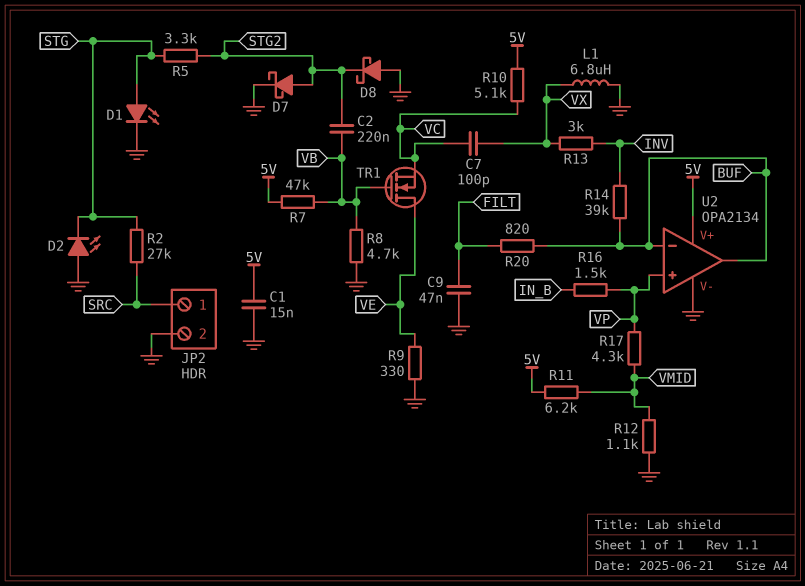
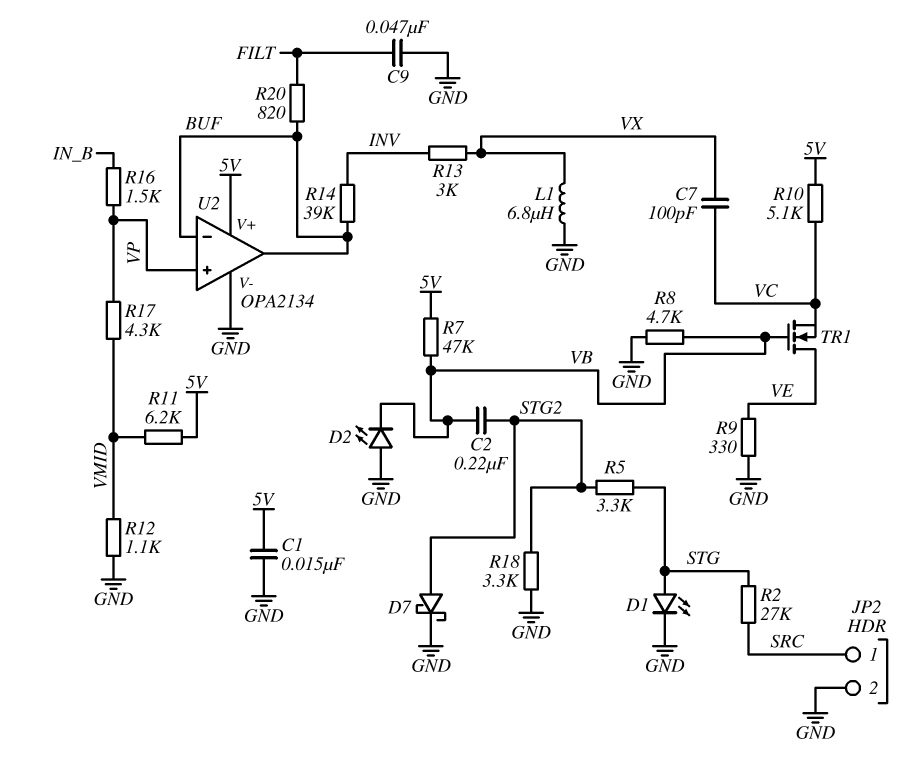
D2: LED (A GND, K STG) -> LED (A GND, K VB)
D8: schottky (A GND, K STG2) -> none
R18: none -> 3.3k (GND, STG2)

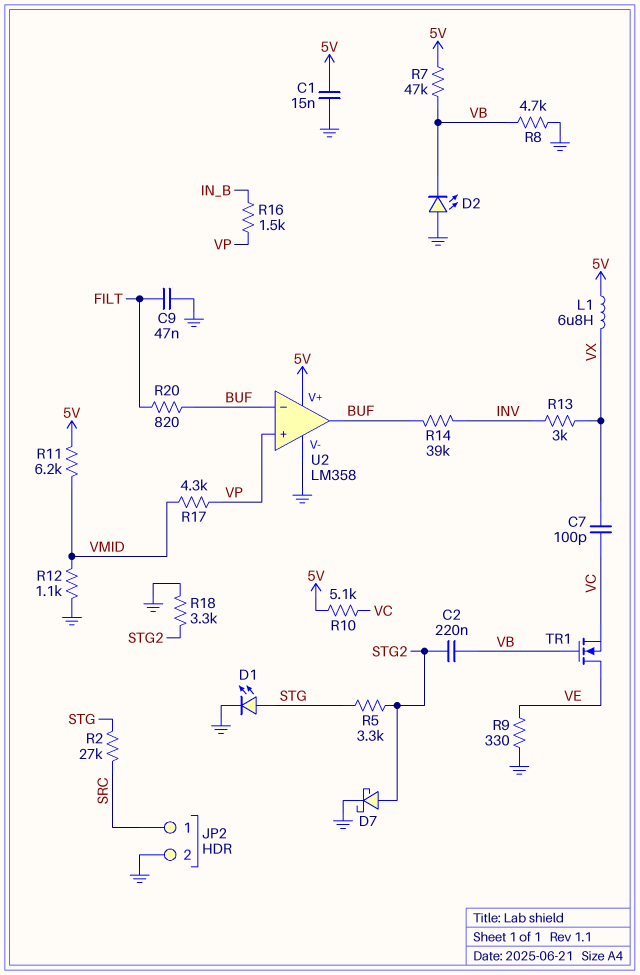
L1: 6.8uH (GND, VX) -> 6.8uH (5V, VX)
U2: OPA2134 -> LM358

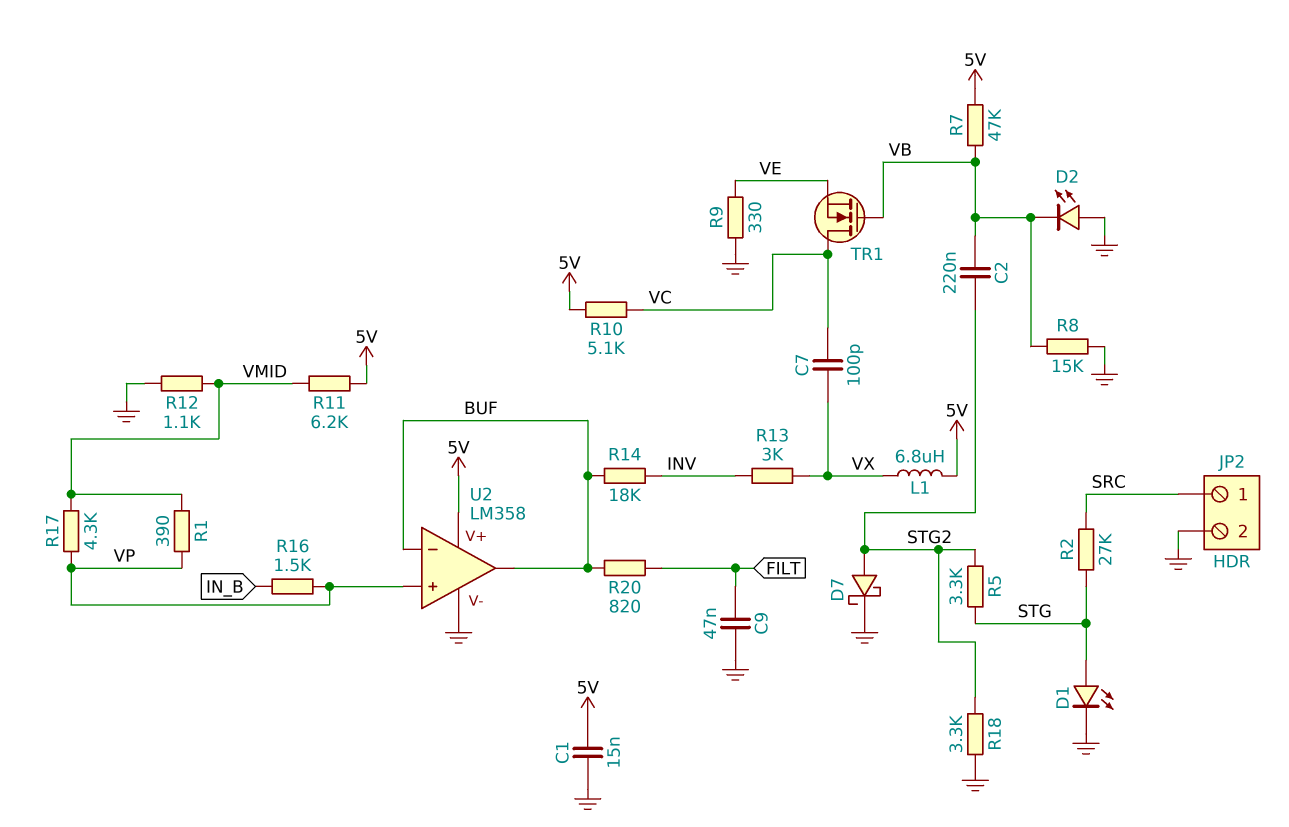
R1: none -> 390 (VMID, VP)
R8: 4.7k (GND, VB) -> 15k (GND, VB)
R14: 39k (BUF, INV) -> 18k (BUF, INV)
TR1: NMOS (G VB, D VE, S VC) -> NMOS (G VB, D VC, S VE)

